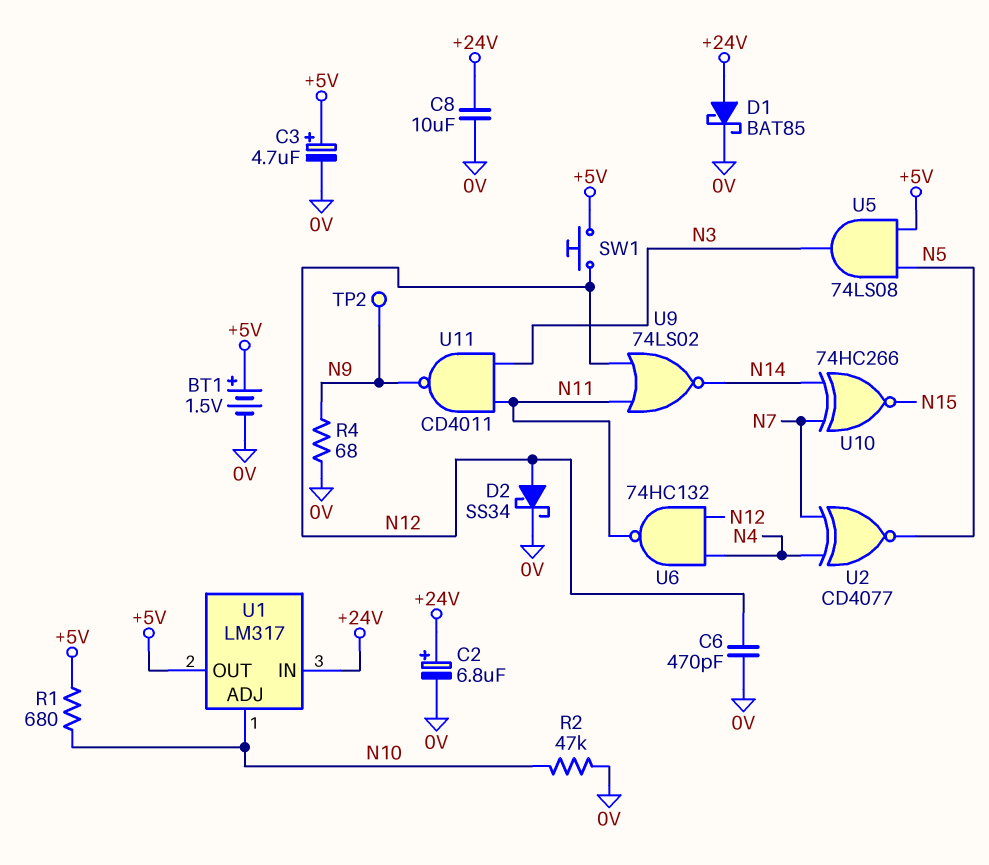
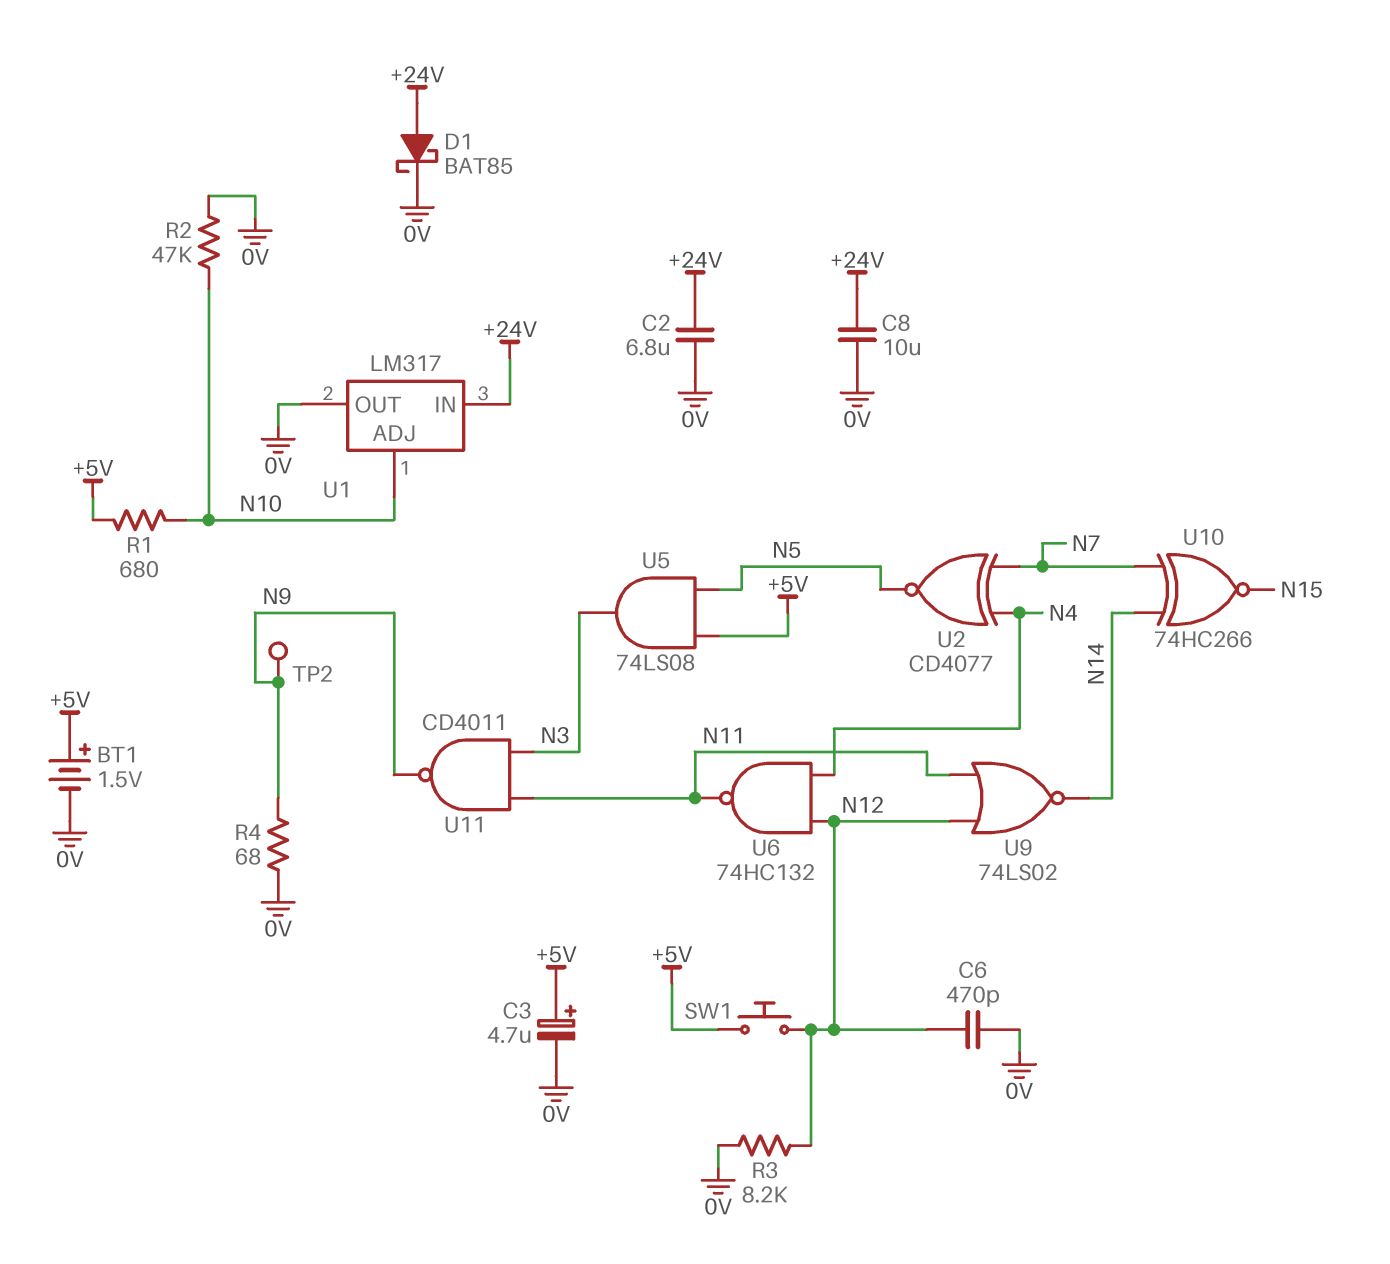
C2: 6.8uF (plus +24V, minus 0V) -> 6.8uF (+24V, 0V)
D2: schottky SS34 (A N12, K 0V) -> none
R3: none -> 8.2k (0V, N12)
U1 pin OUT: +5V -> 0V

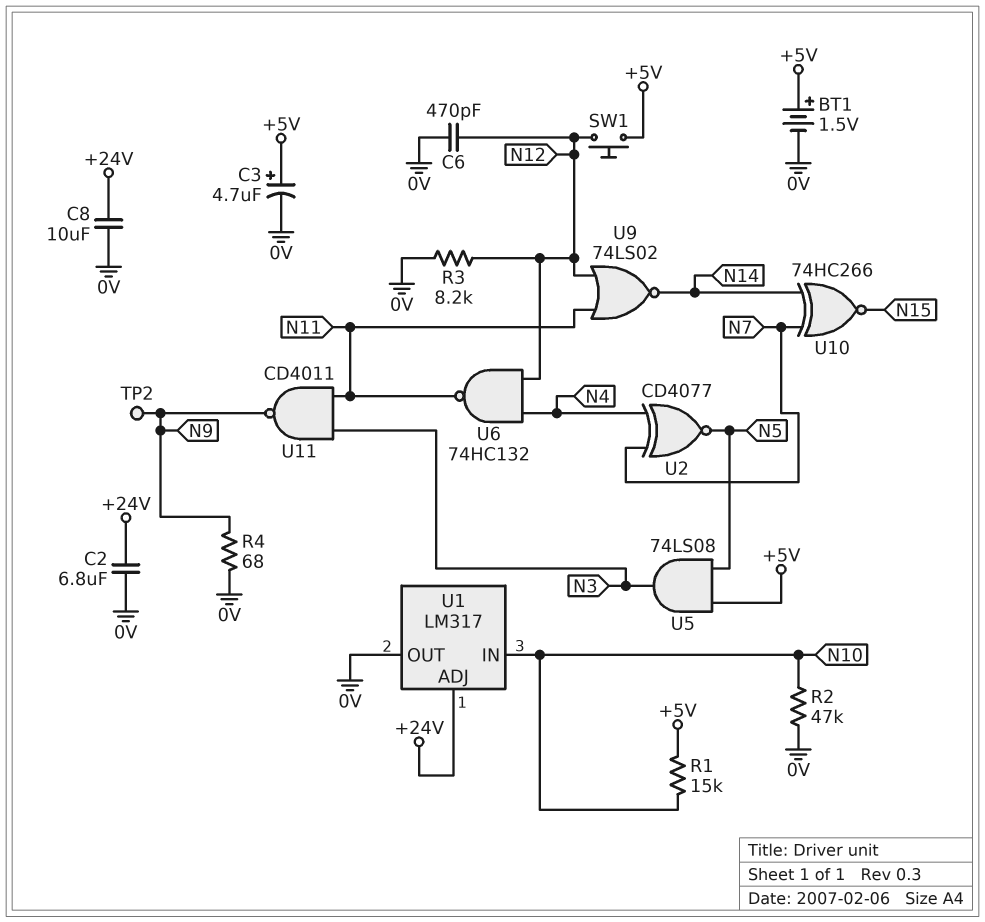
D1: schottky BAT85 (A +24V, K 0V) -> none
R1: 680 (+5V, N10) -> 15k (+5V, N10)
U1 pin ADJ: N10 -> +24V
U1 pin IN: +24V -> N10

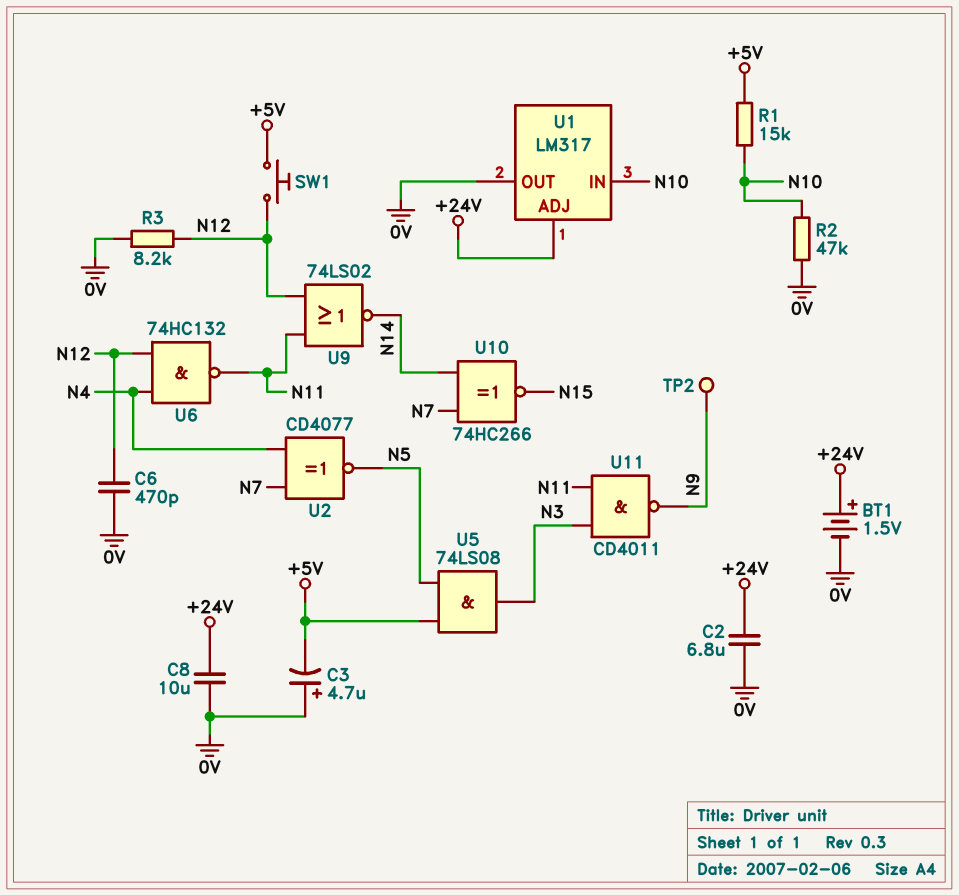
BT1: 1.5V (plus +5V, minus 0V) -> 1.5V (plus +24V, minus 0V)
C3: 4.7uF (plus +5V, minus 0V) -> 4.7uF (plus 0V, minus +5V)
R4: 68 (0V, N9) -> none

